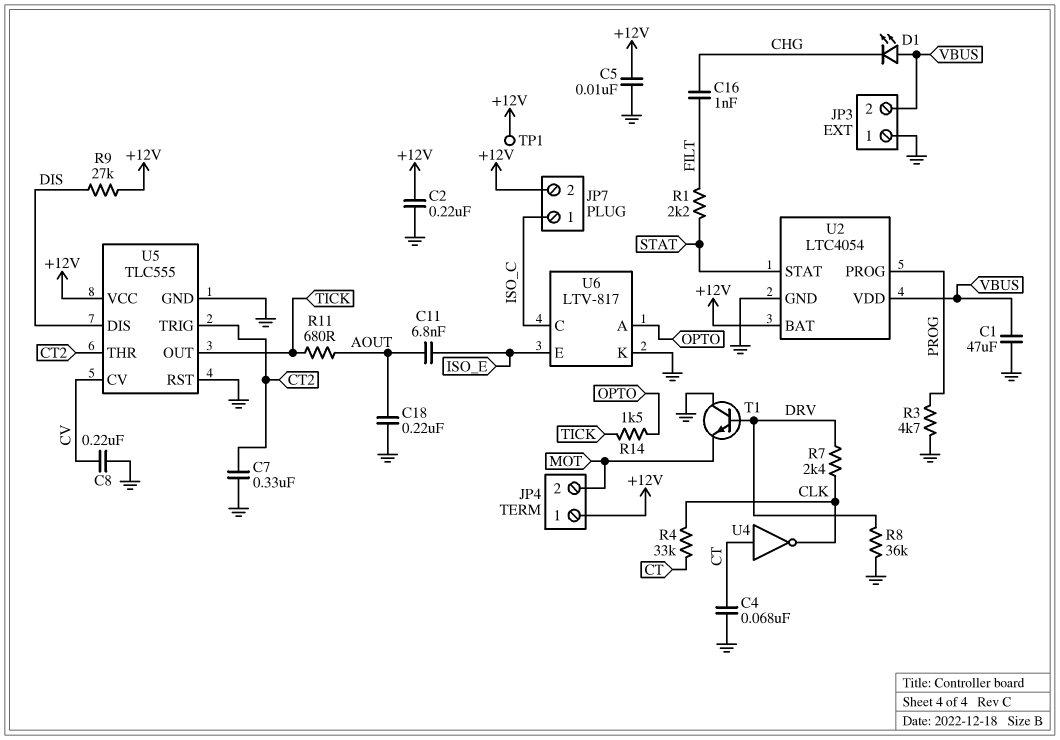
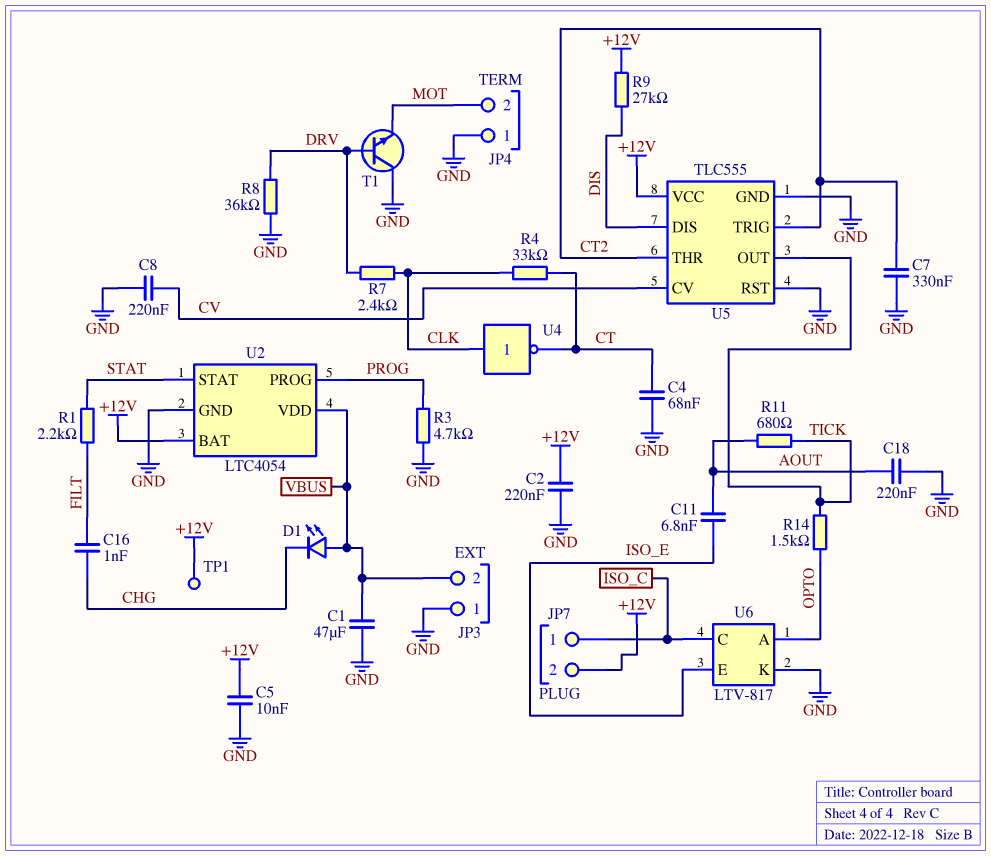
JP4 pin 1: +12V -> GND
U4: NOT (in CT, out CLK) -> NOT (in CLK, out CT)

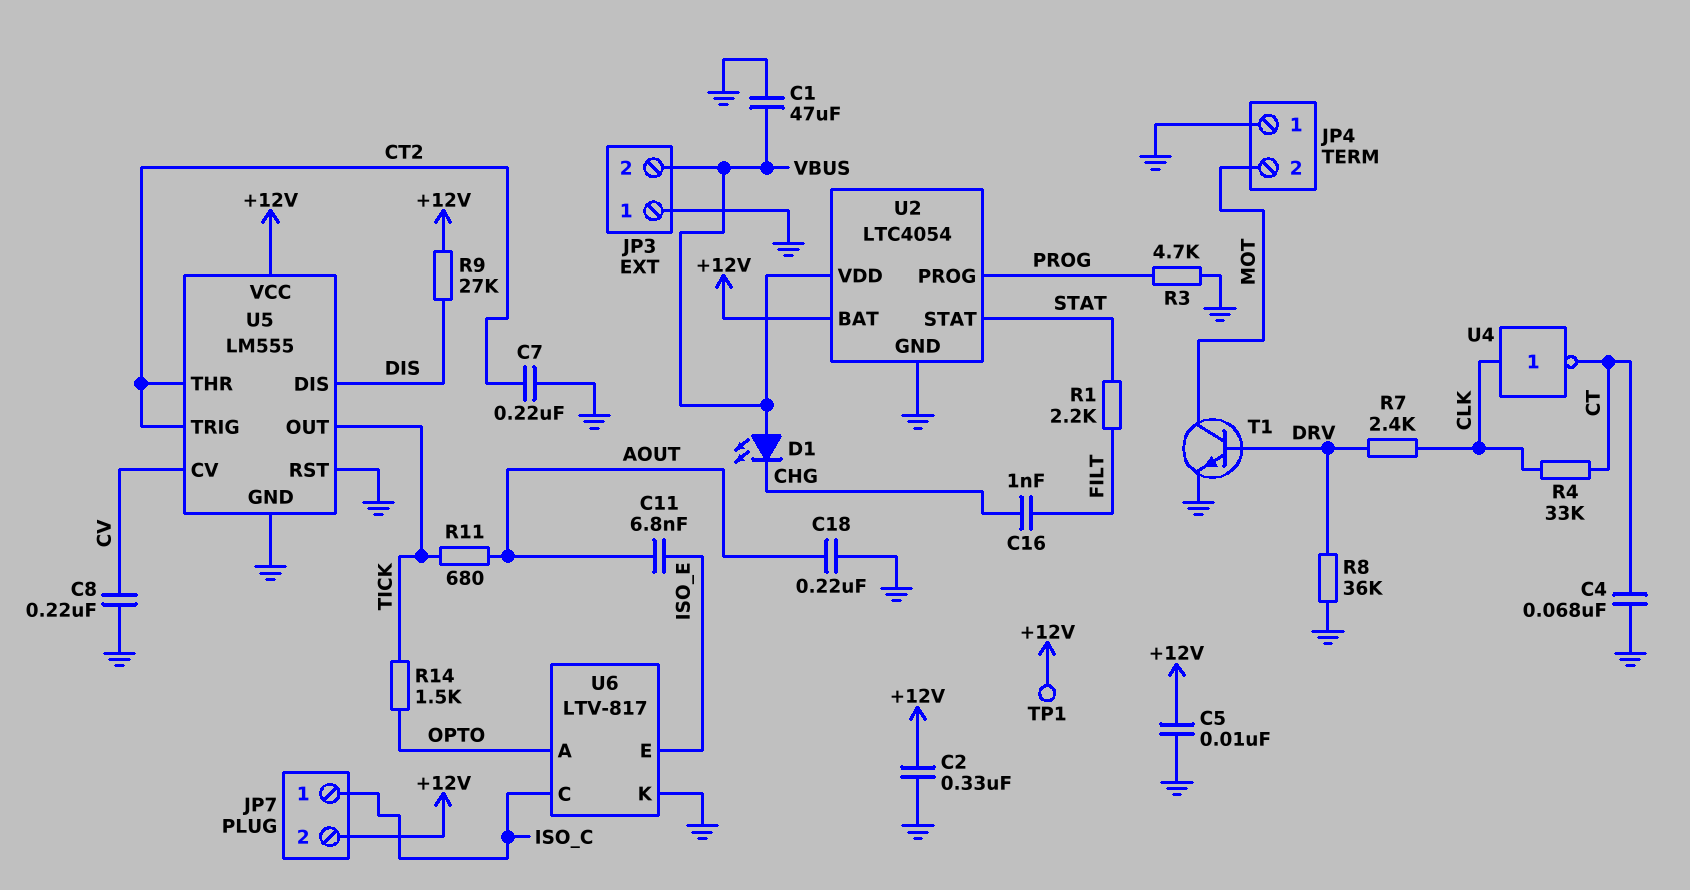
C2: 220nF (+12V, GND) -> 330nF (+12V, GND)
C7: 330nF (CT2, GND) -> 220nF (CT2, GND)
T1: NPN (B DRV, C GND, E MOT) -> NPN (B DRV, C MOT, E GND)
U5: TLC555 -> LM555

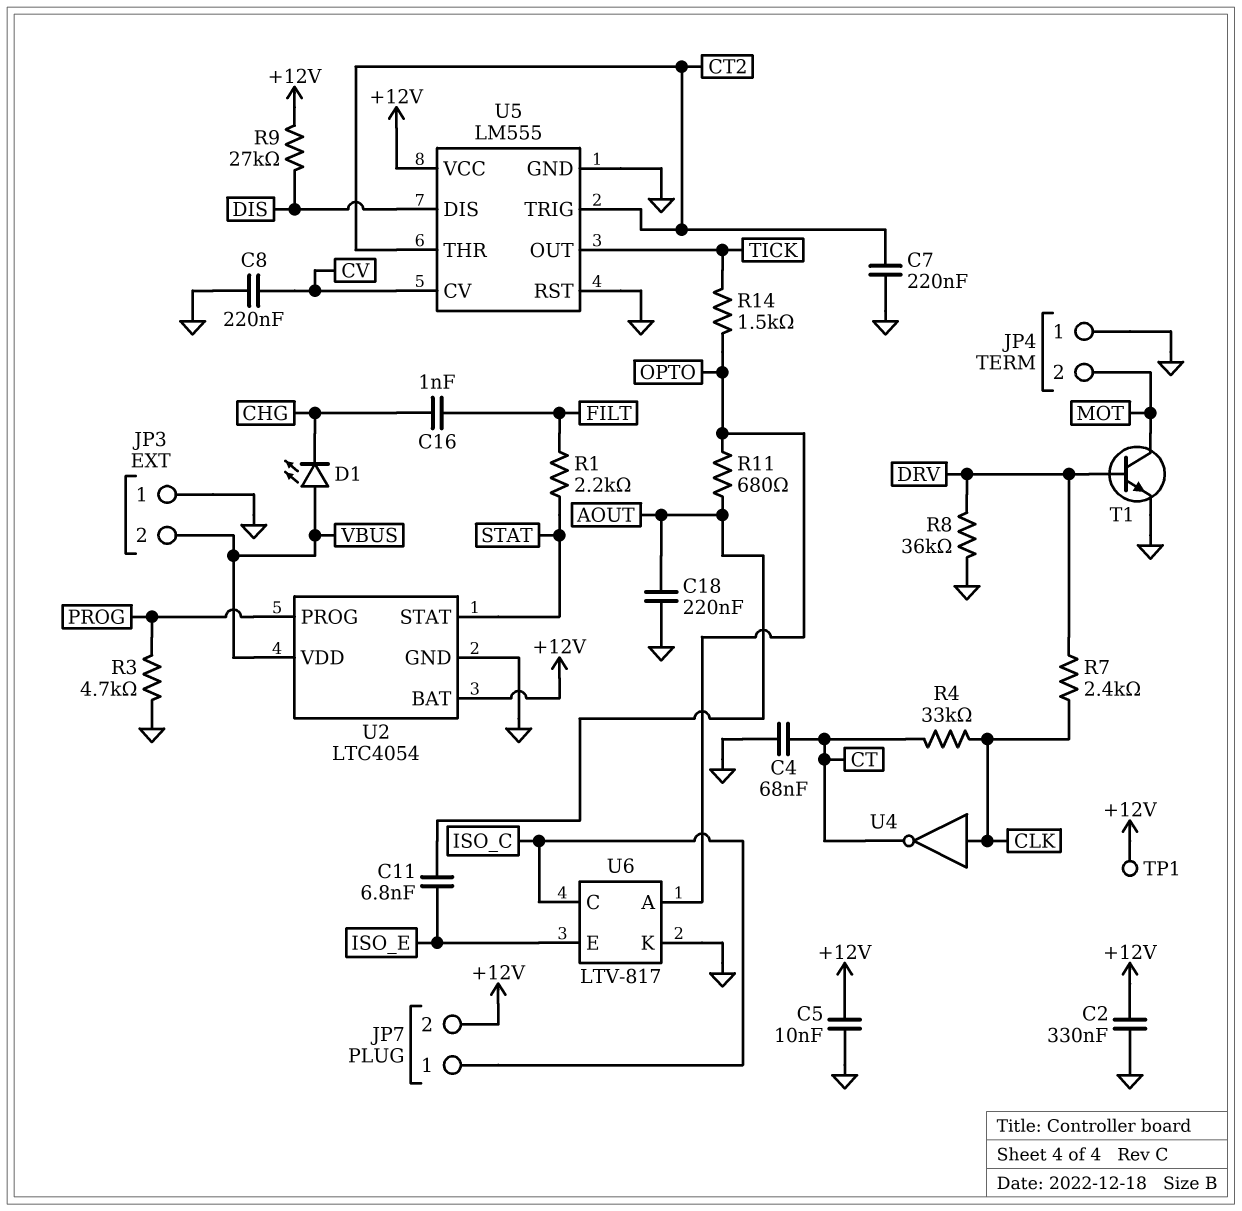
C1: 47uF (GND, VBUS) -> none
R11: 680 (AOUT, TICK) -> 680 (AOUT, OPTO)

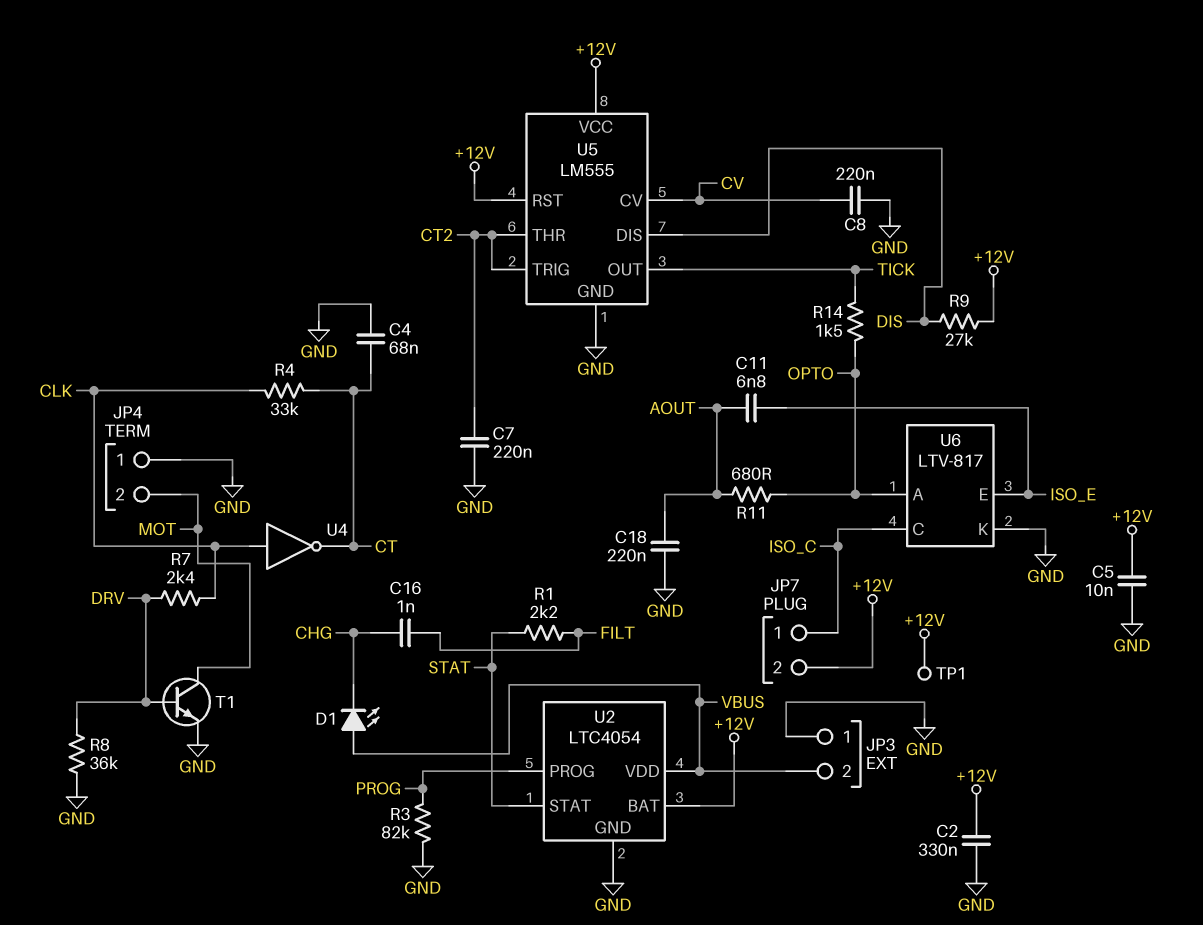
R3: 4.7k (GND, PROG) -> 82k (GND, PROG)
U5 pin RST: GND -> +12V

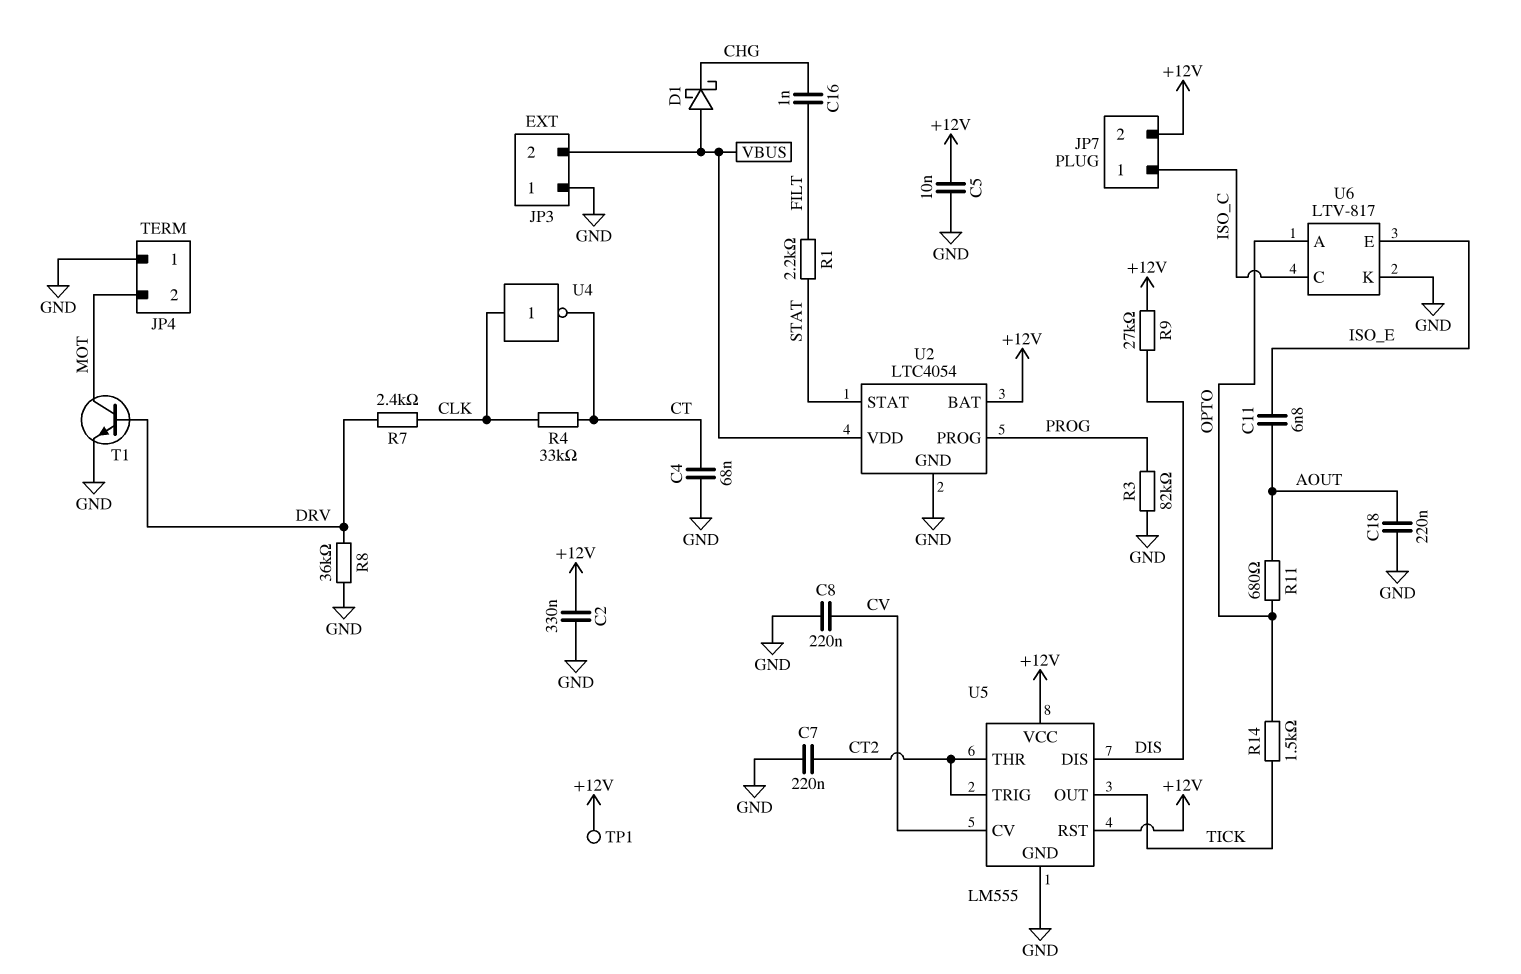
D1: LED (A VBUS, K CHG) -> schottky (A VBUS, K CHG)

